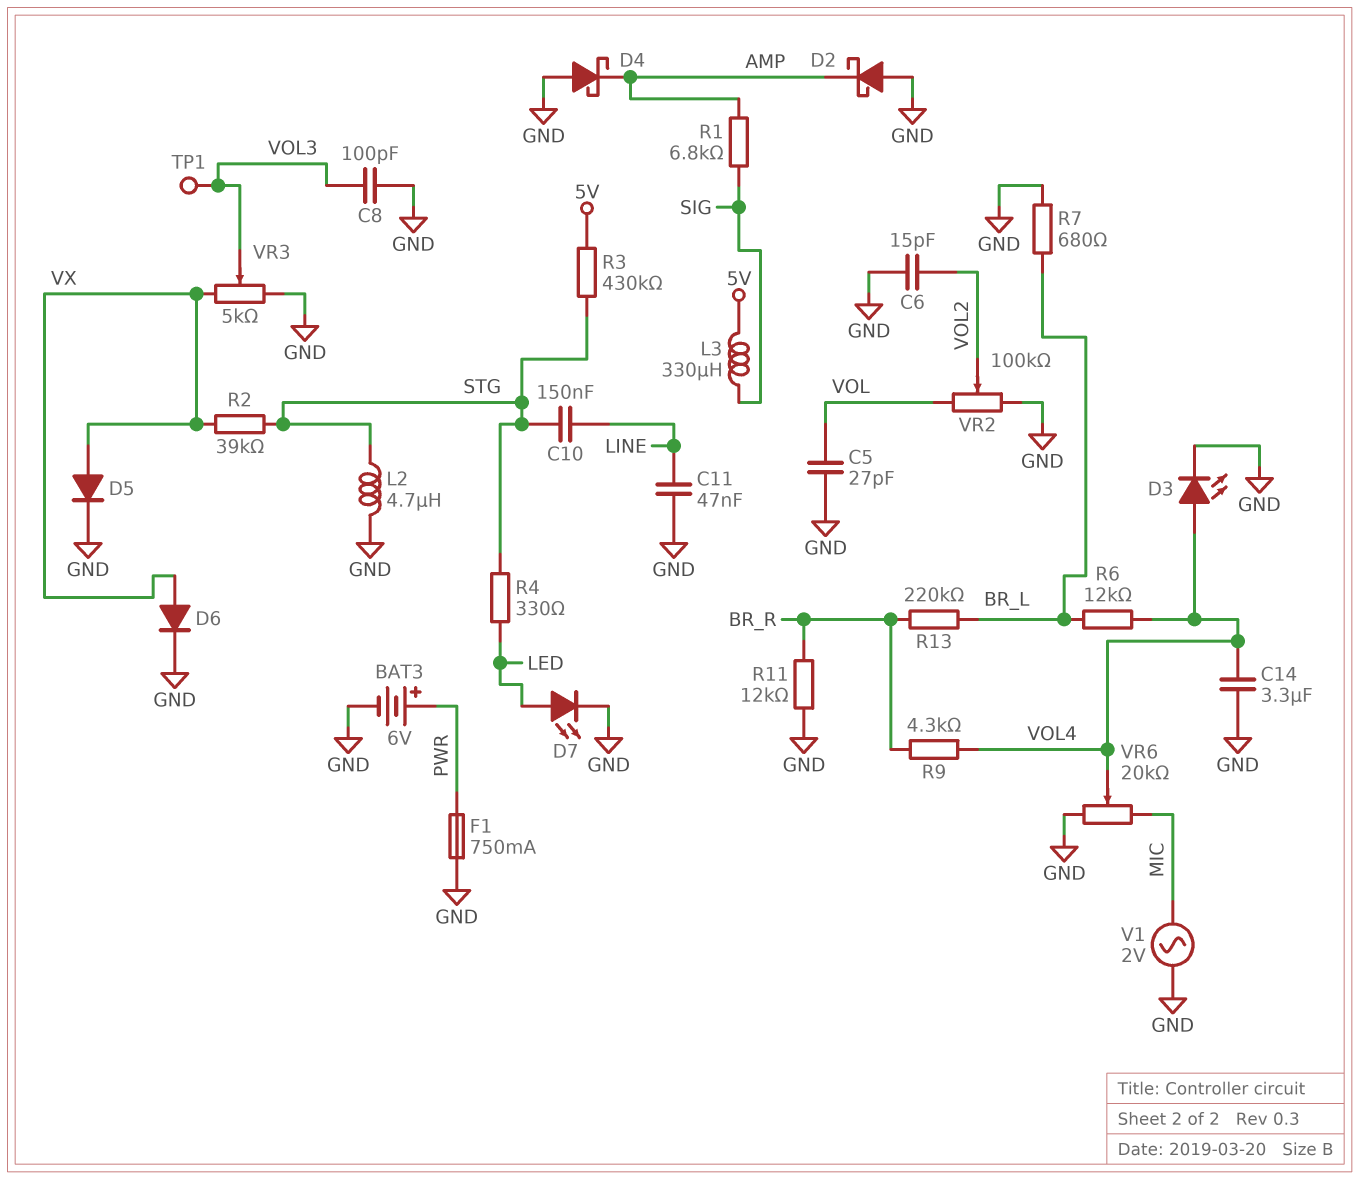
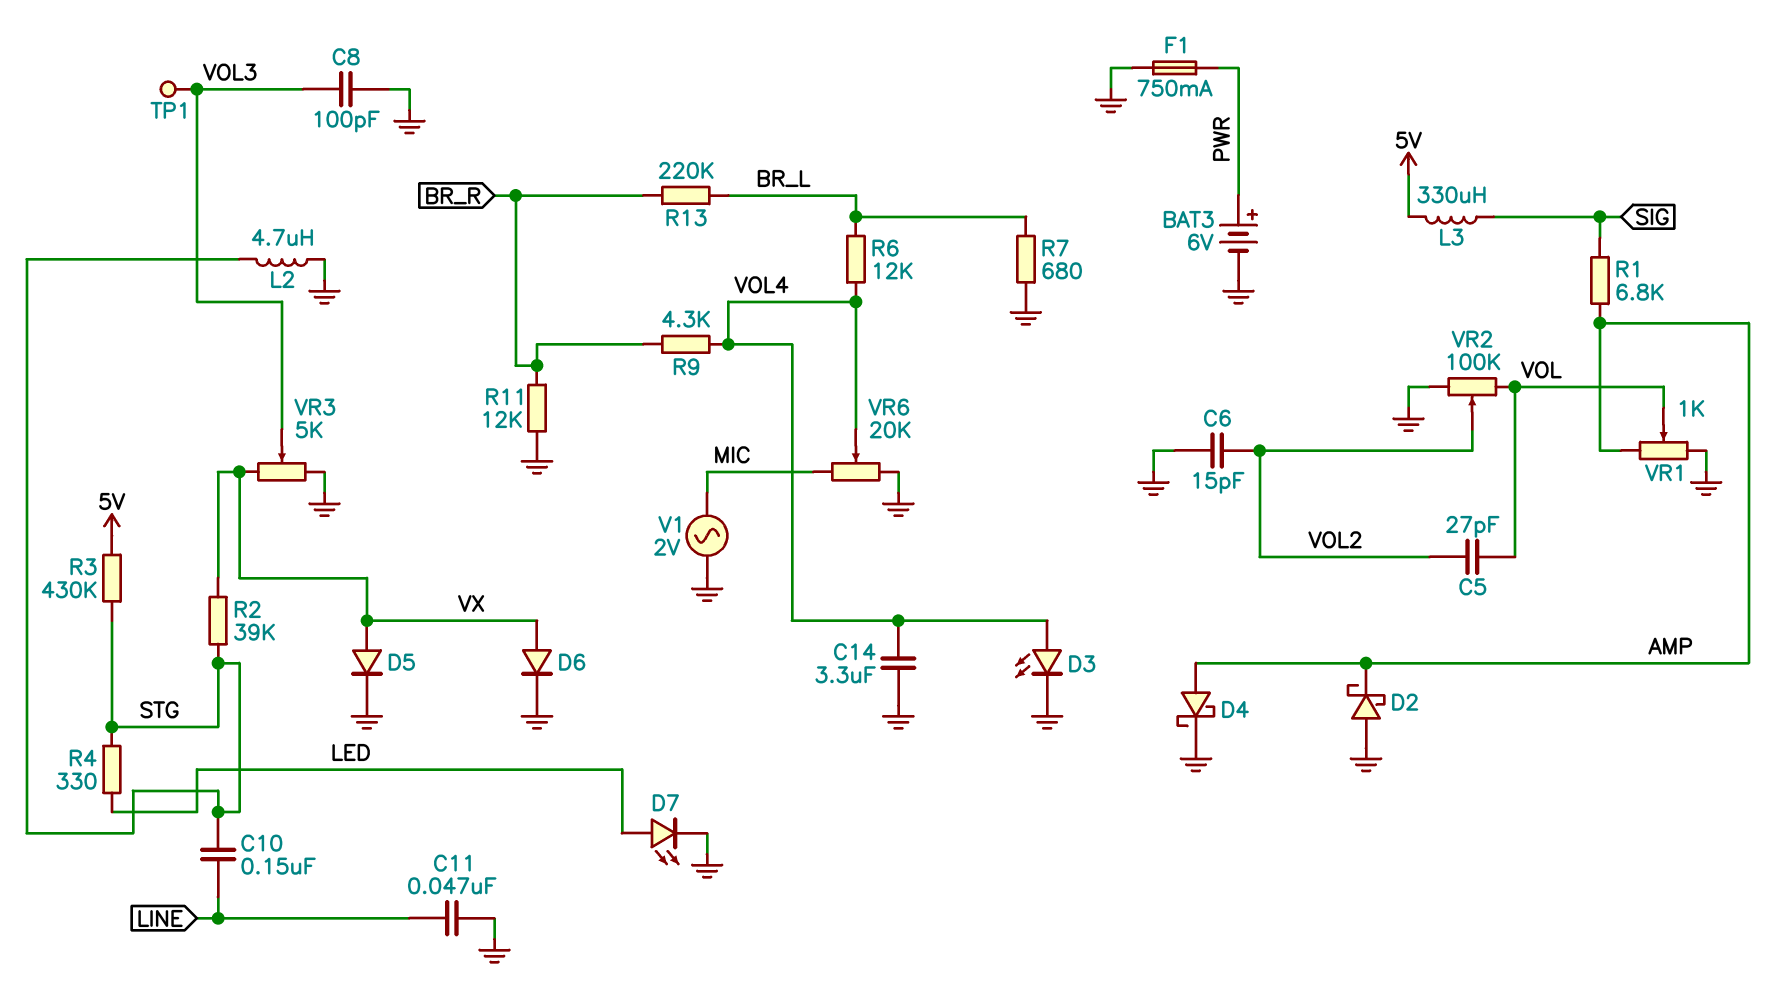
C5: 27pF (GND, VOL) -> 27pF (VOL, VOL2)
D4: schottky (A GND, K AMP) -> schottky (A AMP, K GND)
VR1: none -> 1k (AMP, GND, wiper VOL)

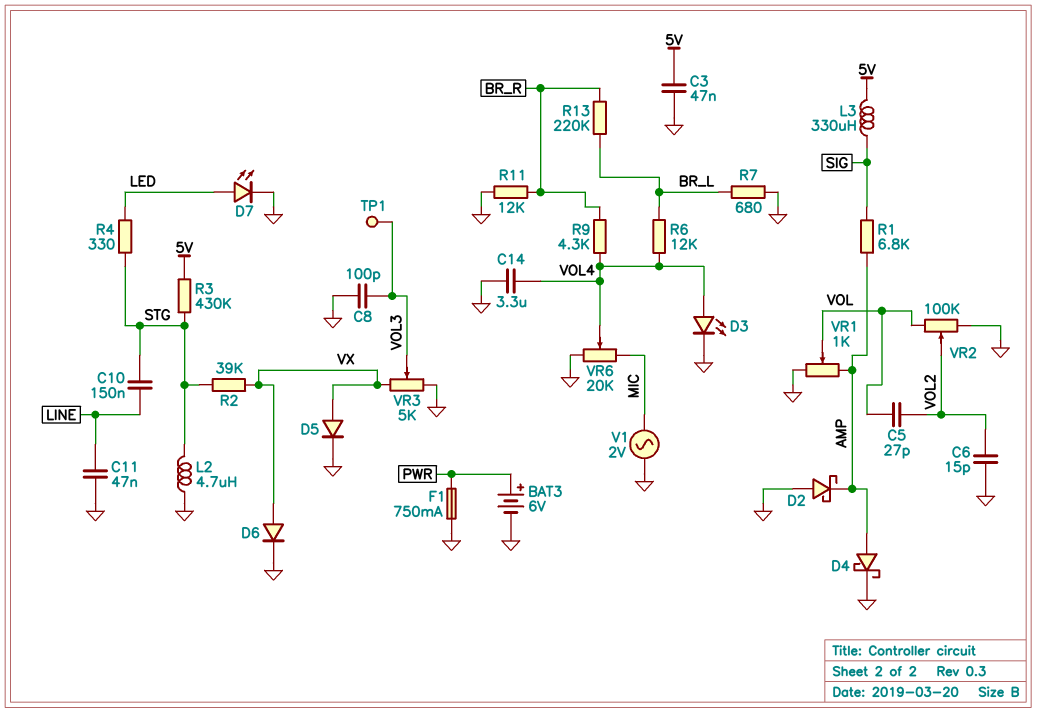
C3: none -> 47nF (5V, GND)

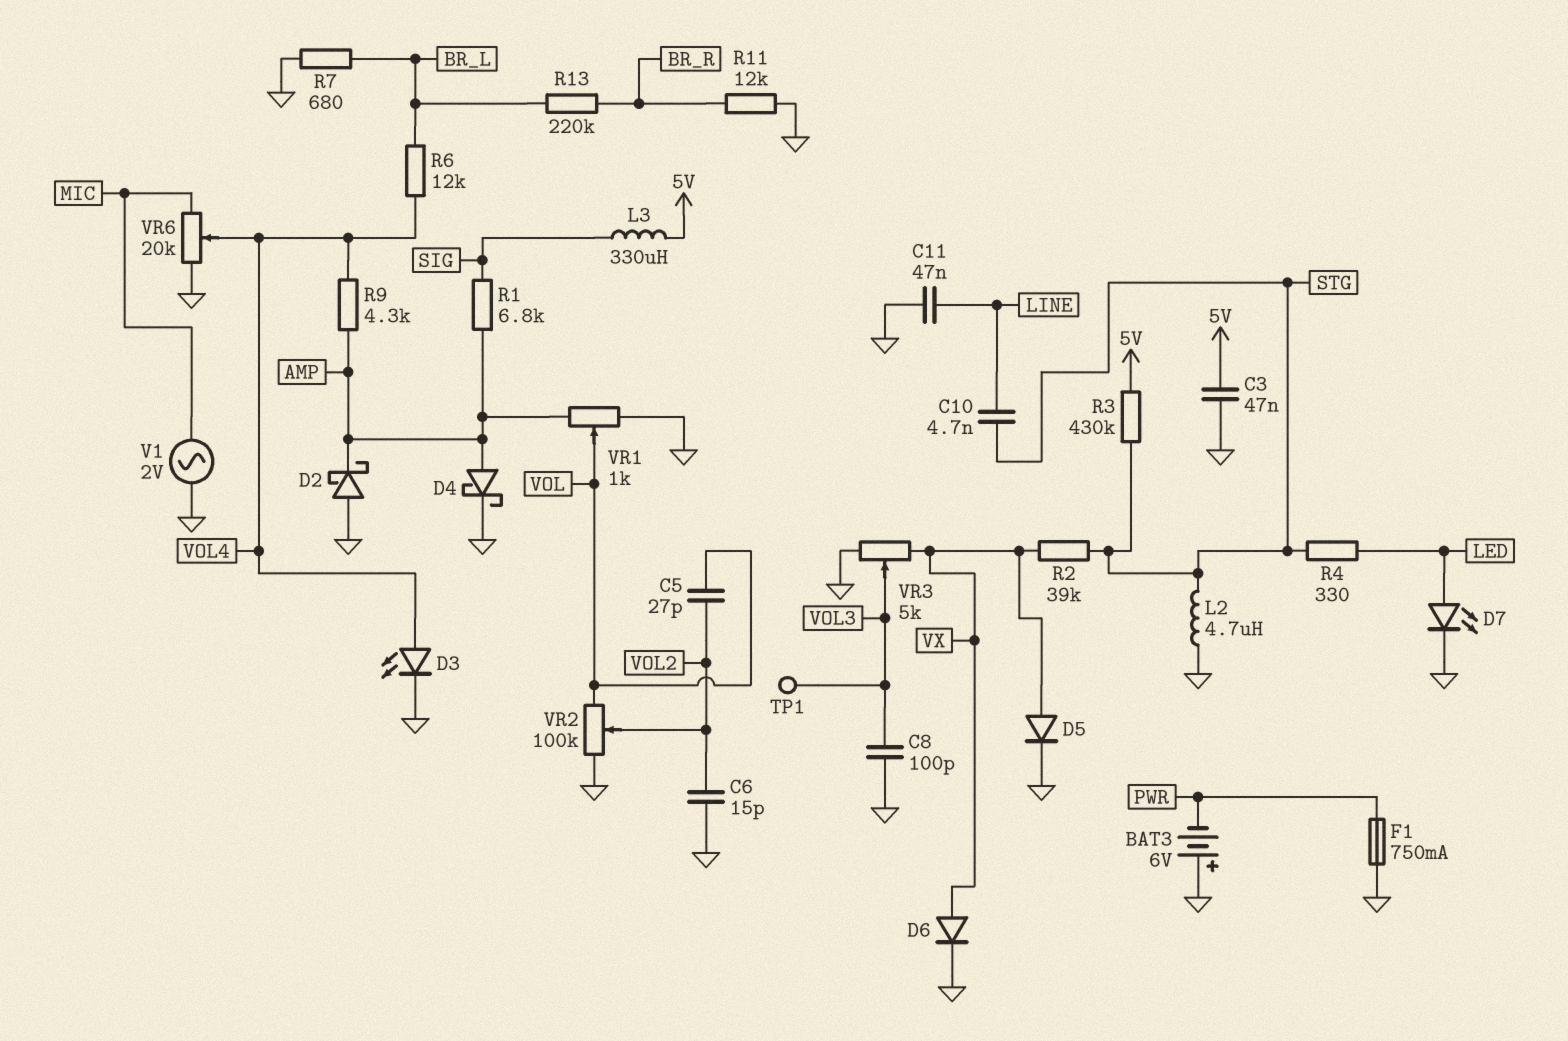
BAT3: 6V (plus PWR, minus GND) -> 6V (plus GND, minus PWR)
C10: 150nF (LINE, STG) -> 4.7nF (LINE, STG)
C14: 3.3uF (GND, VOL4) -> none
R9: 4.3k (BR_R, VOL4) -> 4.3k (AMP, VOL4)

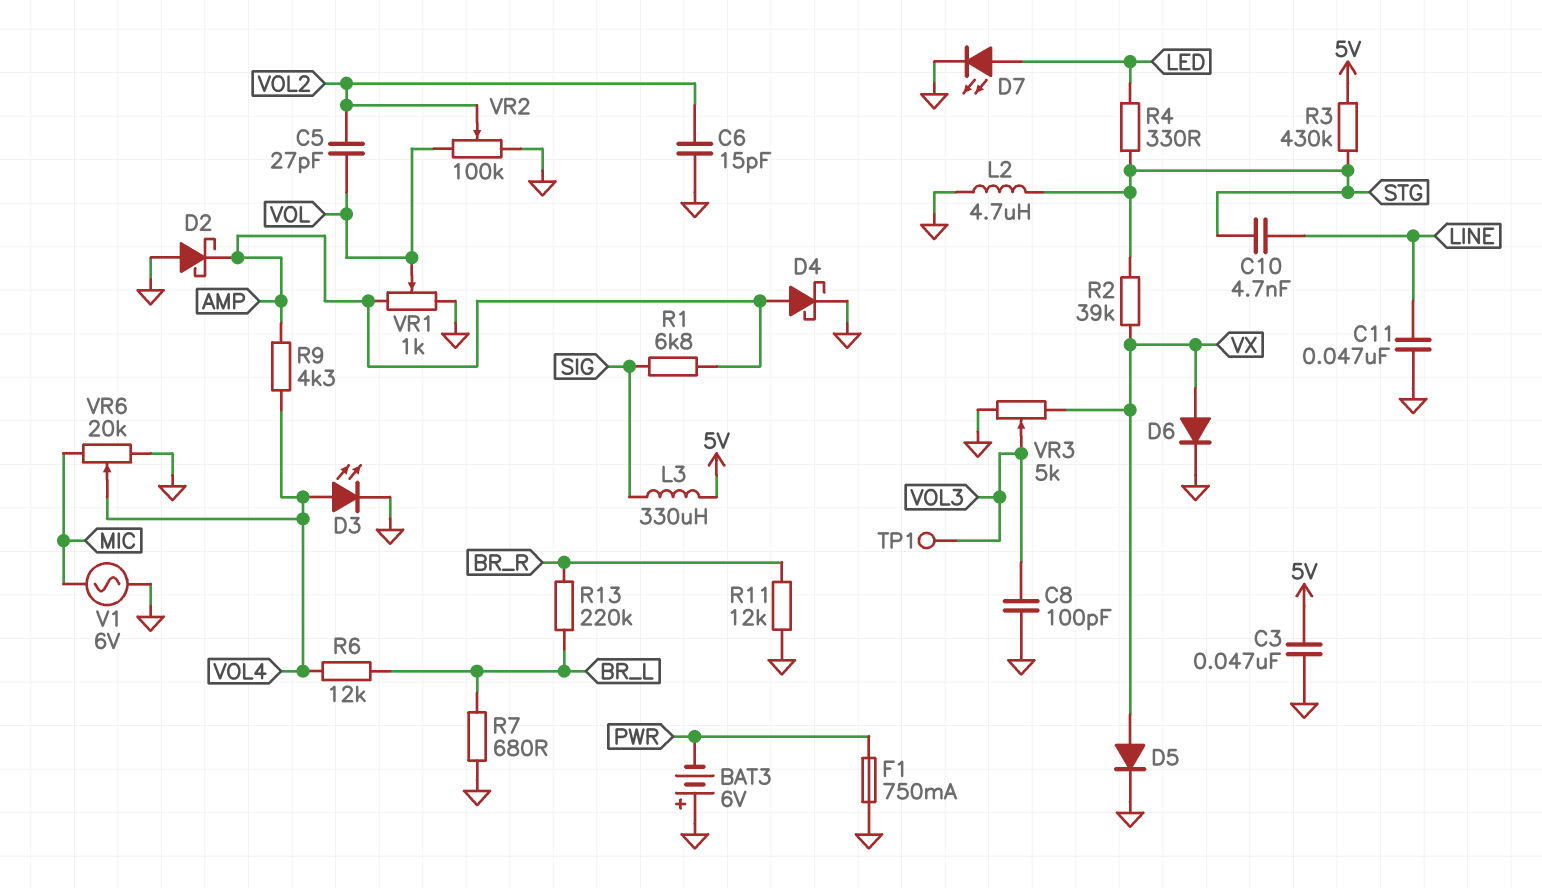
V1: AC 2V (GND, MIC) -> AC 6V (GND, MIC)

